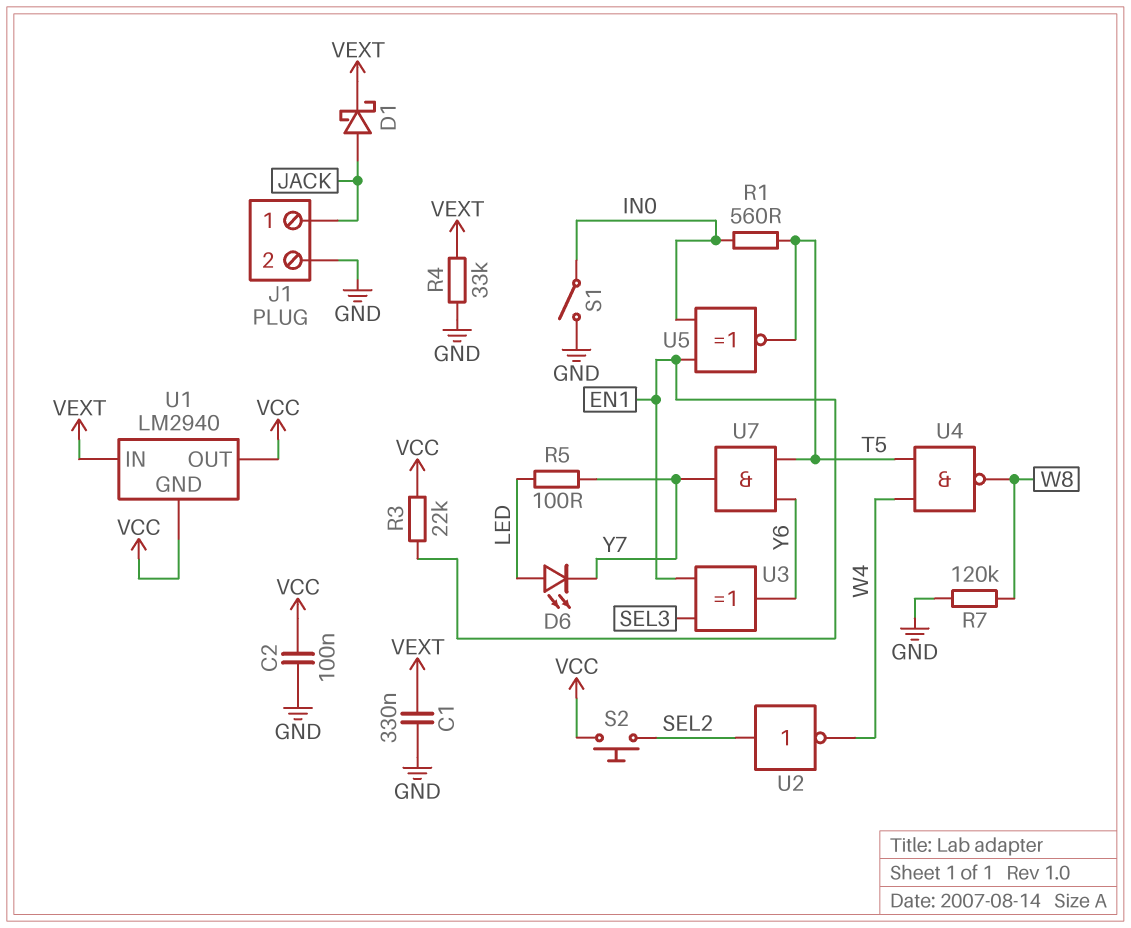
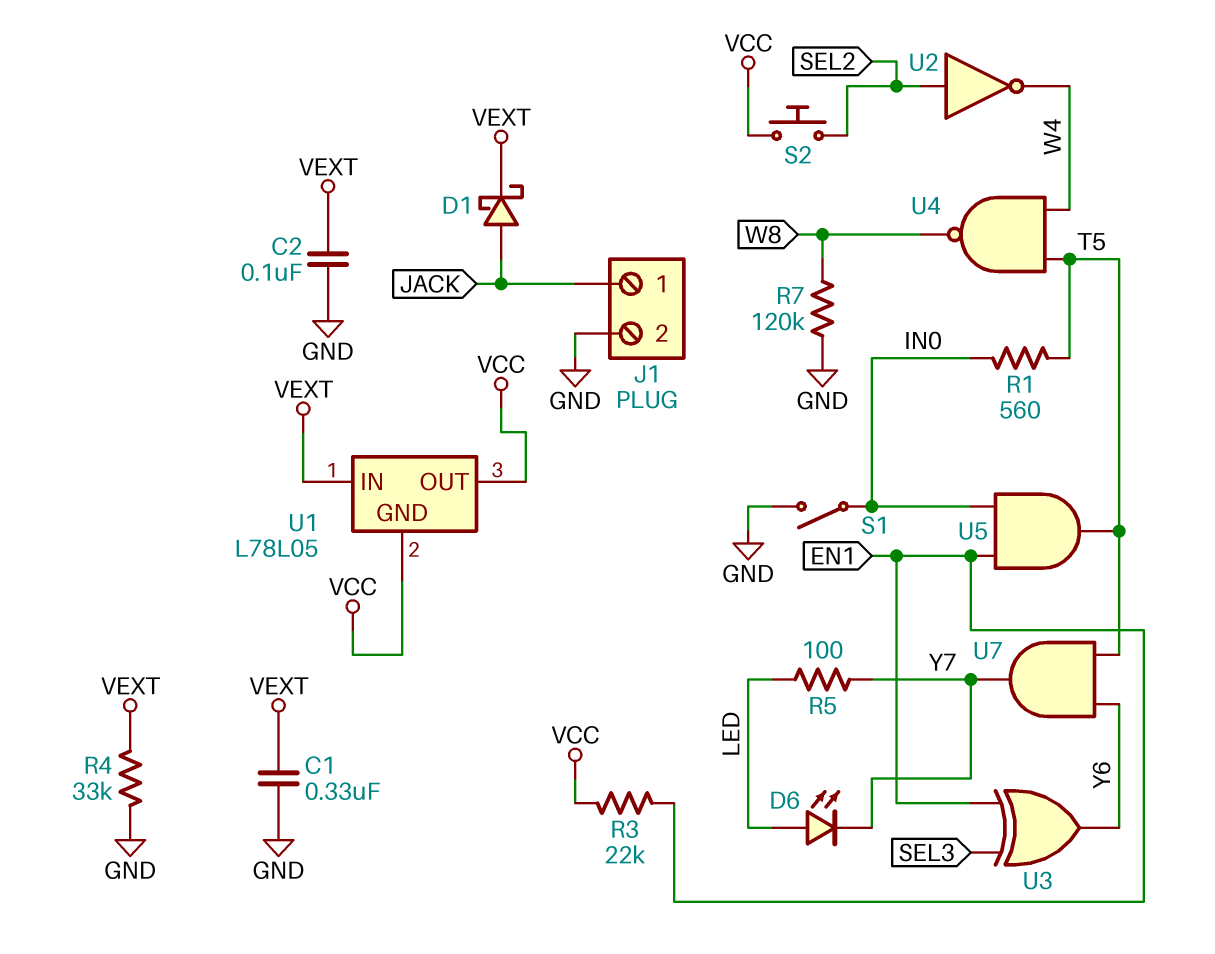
C2: 100nF (GND, VCC) -> 100nF (GND, VEXT)
U1: LM2940 -> L78L05
U5: XNOR (in EN1, in IN0, out T5) -> AND (in EN1, in IN0, out T5)

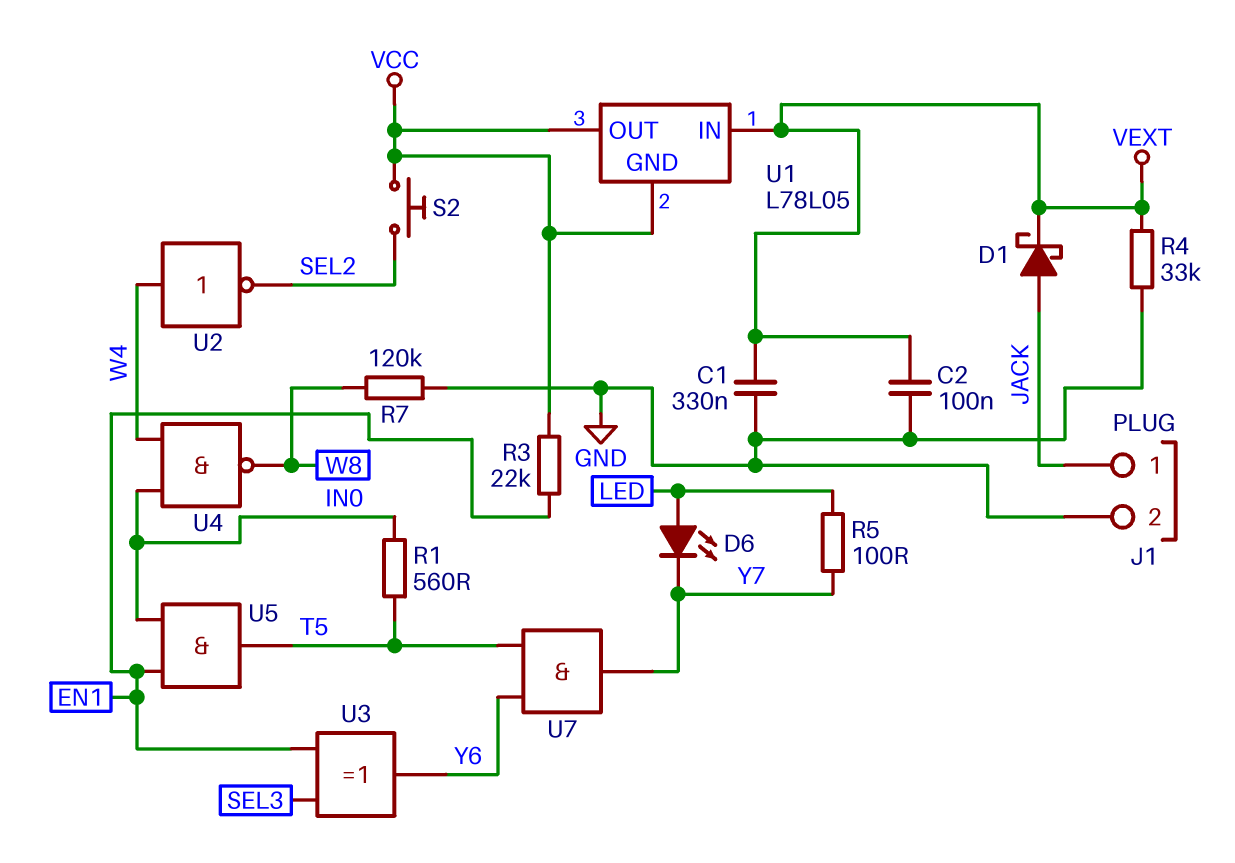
S1: switch (GND, IN0) -> none
U2: NOT (in SEL2, out W4) -> NOT (in W4, out SEL2)
U4: NAND (in T5, in W4, out W8) -> NAND (in IN0, in W4, out W8)

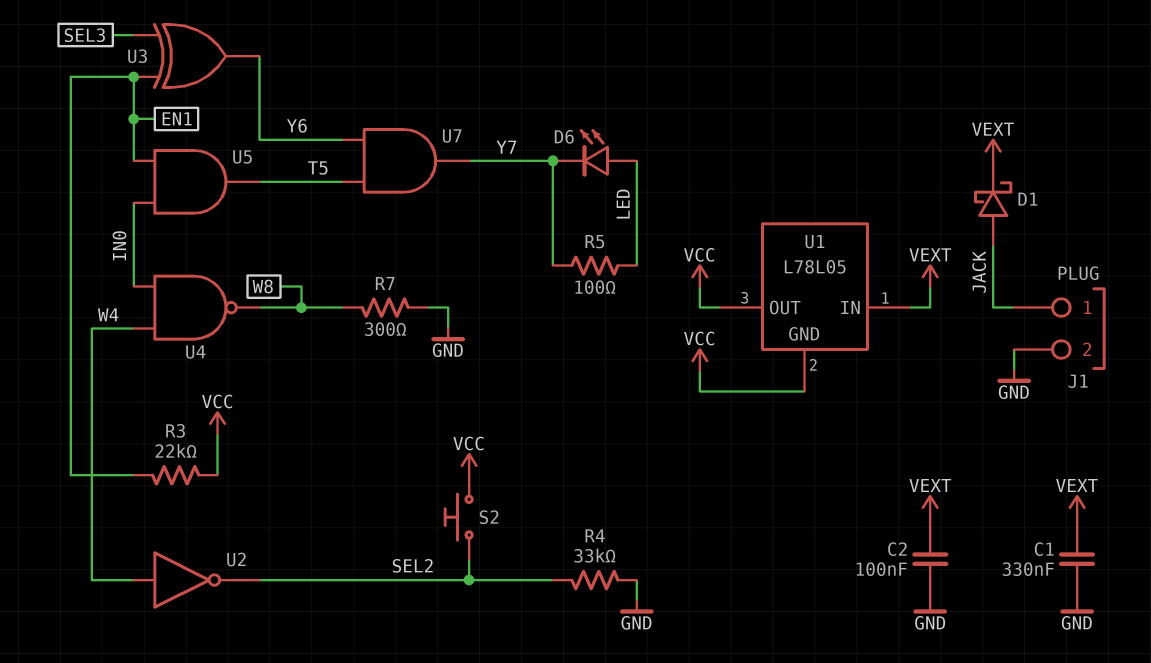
R1: 560 (IN0, T5) -> none
R4: 33k (GND, VEXT) -> 33k (GND, SEL2)
R7: 120k (GND, W8) -> 300 (GND, W8)

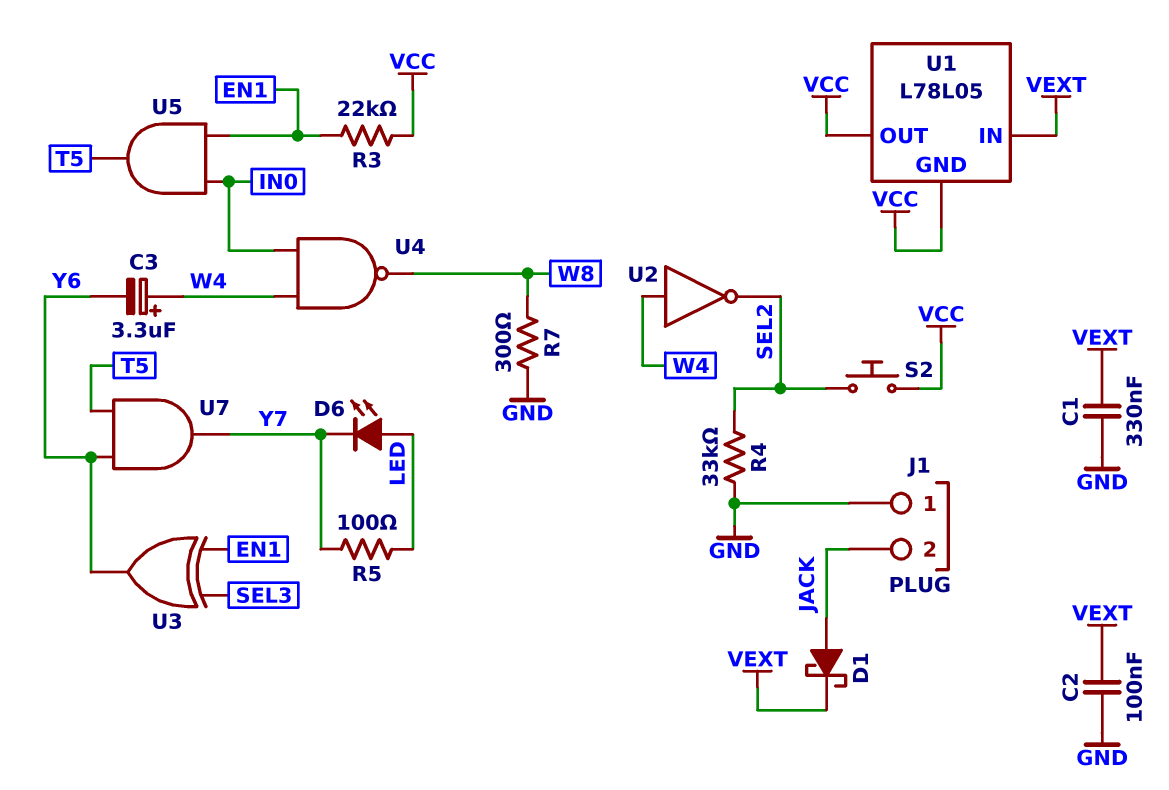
C3: none -> 3.3uF (plus W4, minus Y6)
J1 pin 1: JACK -> GND
J1 pin 2: GND -> JACK

